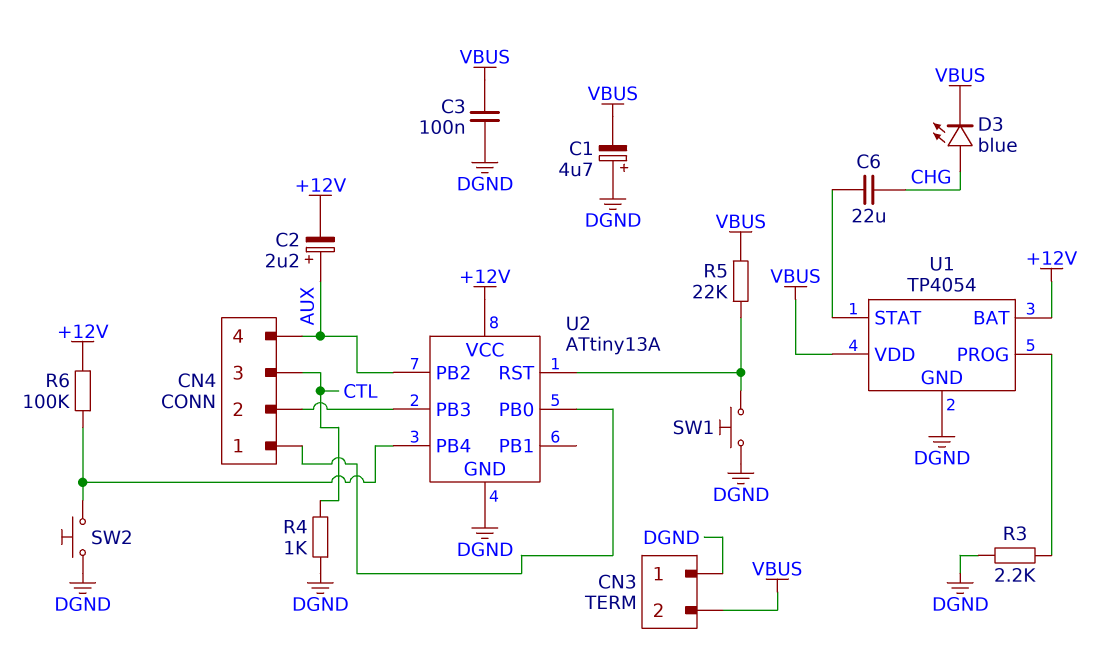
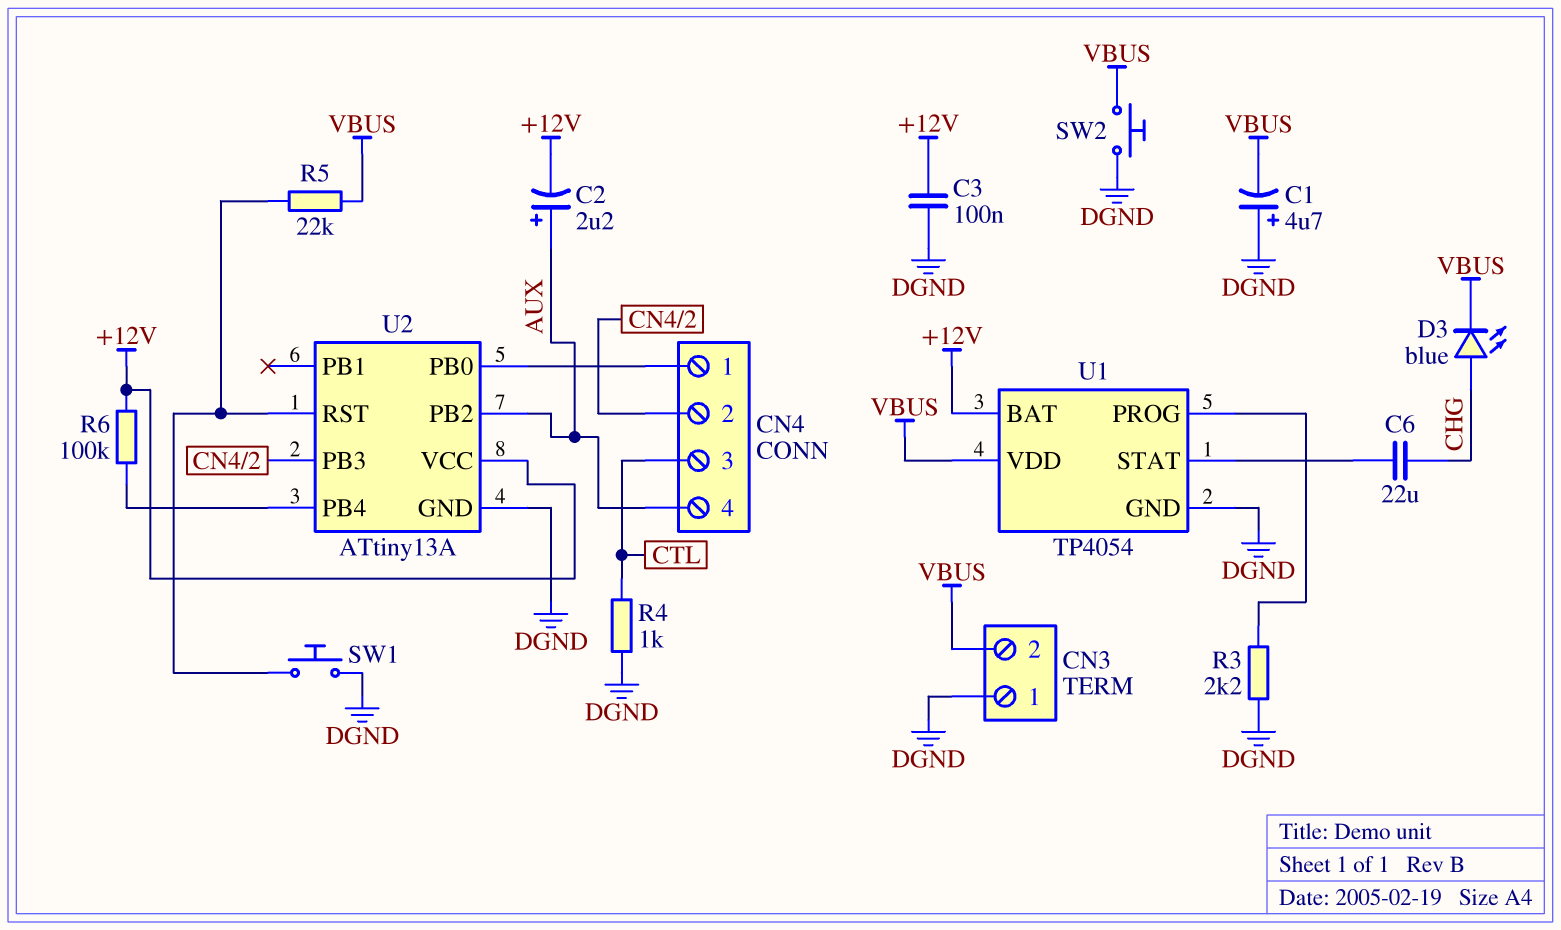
C3: 100nF (DGND, VBUS) -> 100nF (+12V, DGND)
SW2: button (DGND, U2/PB4) -> button (DGND, VBUS)

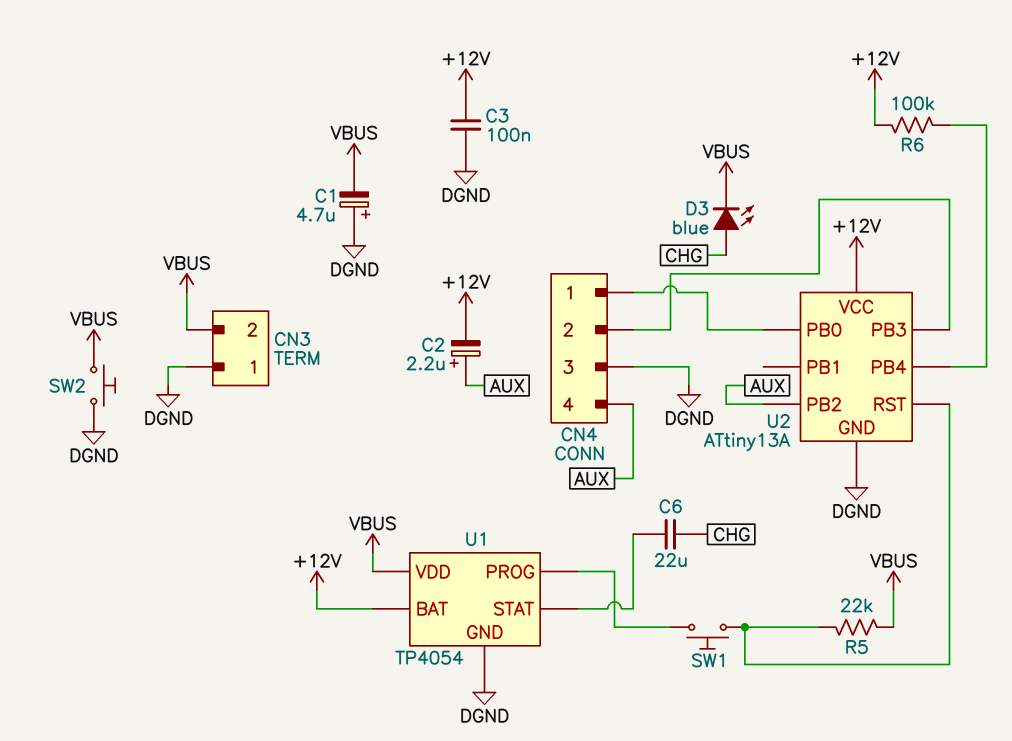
CN4 pin 3: CTL -> DGND
R3: 2.2k (DGND, U1/PROG) -> none
R4: 1k (CTL, DGND) -> none
SW1: button (DGND, U2/RST) -> button (U1/PROG, U2/RST)

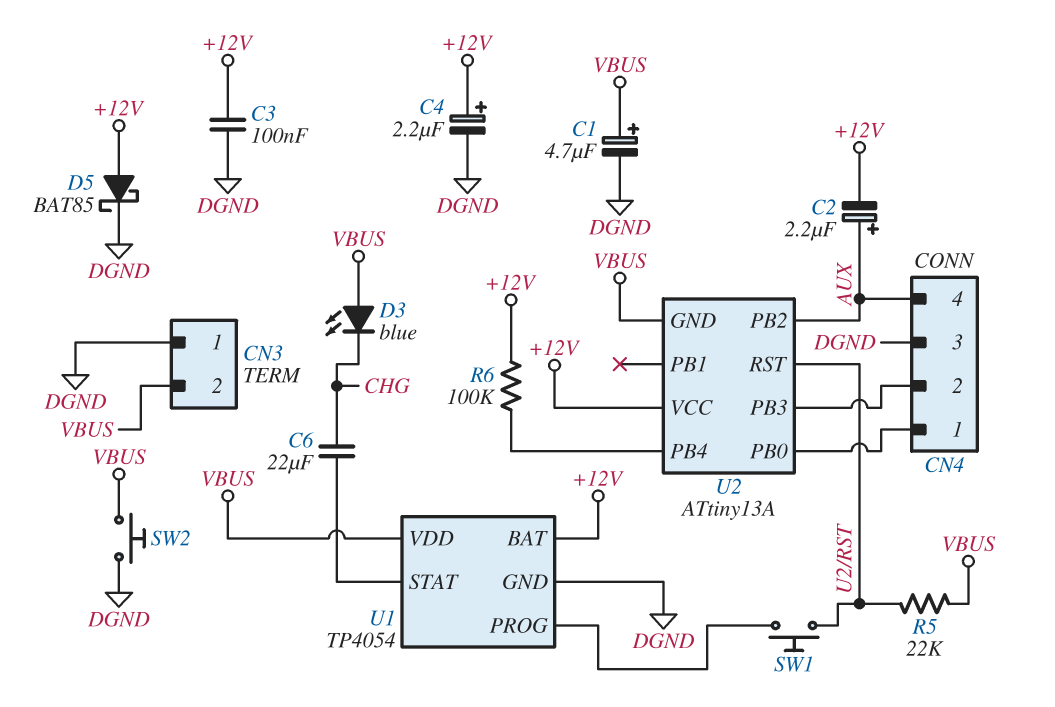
C1: 4.7uF (plus DGND, minus VBUS) -> 4.7uF (plus VBUS, minus DGND)
C4: none -> 2.2uF (plus +12V, minus DGND)
D3: LED blue (A CHG, K VBUS) -> LED blue (A VBUS, K CHG)
D5: none -> schottky BAT85 (A +12V, K DGND)
U2 pin GND: DGND -> VBUS

